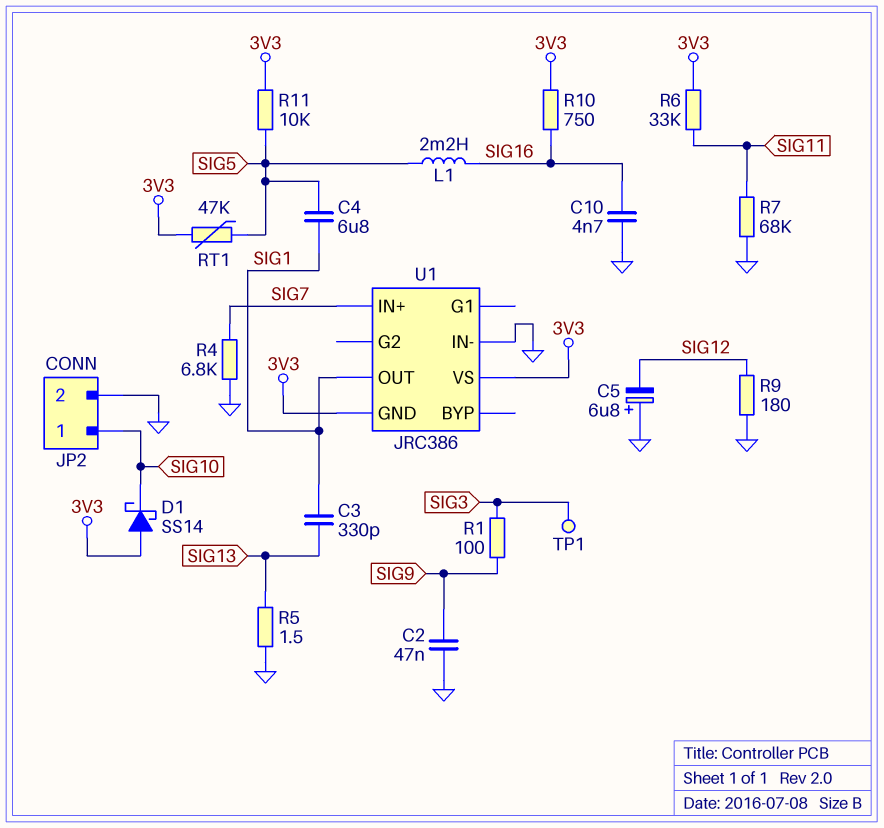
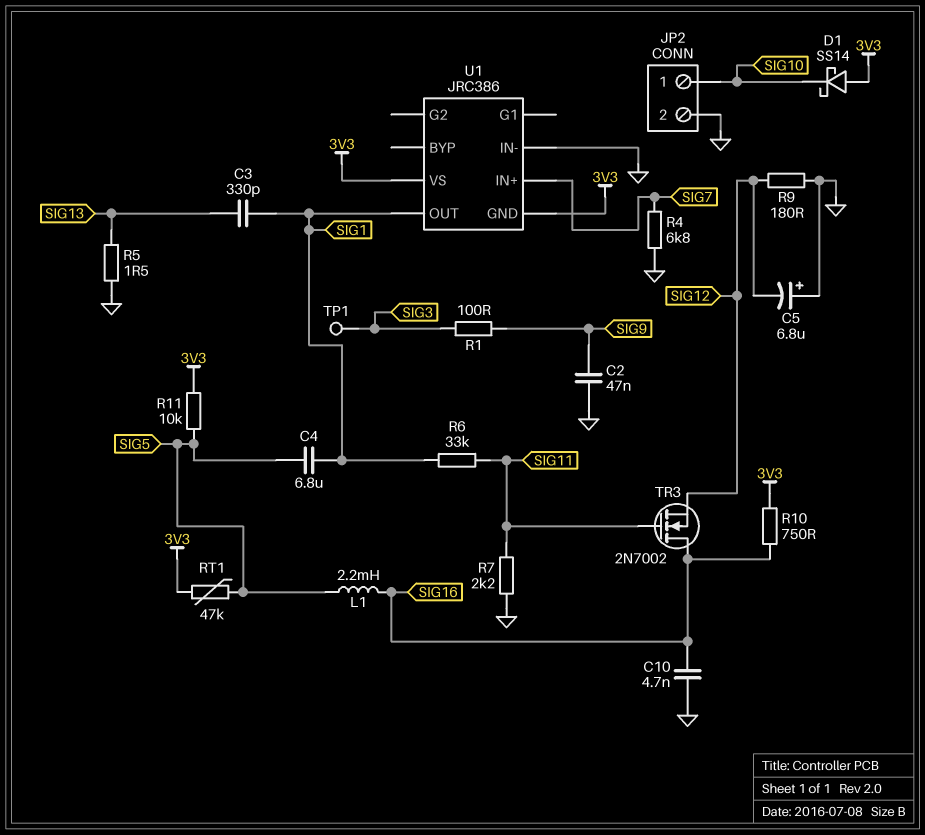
R6: 33k (3V3, SIG11) -> 33k (SIG1, SIG11)
R7: 68k (GND, SIG11) -> 2.2k (GND, SIG11)
TR3: none -> NMOS 2N7002 (G SIG11, D SIG16, S SIG12)

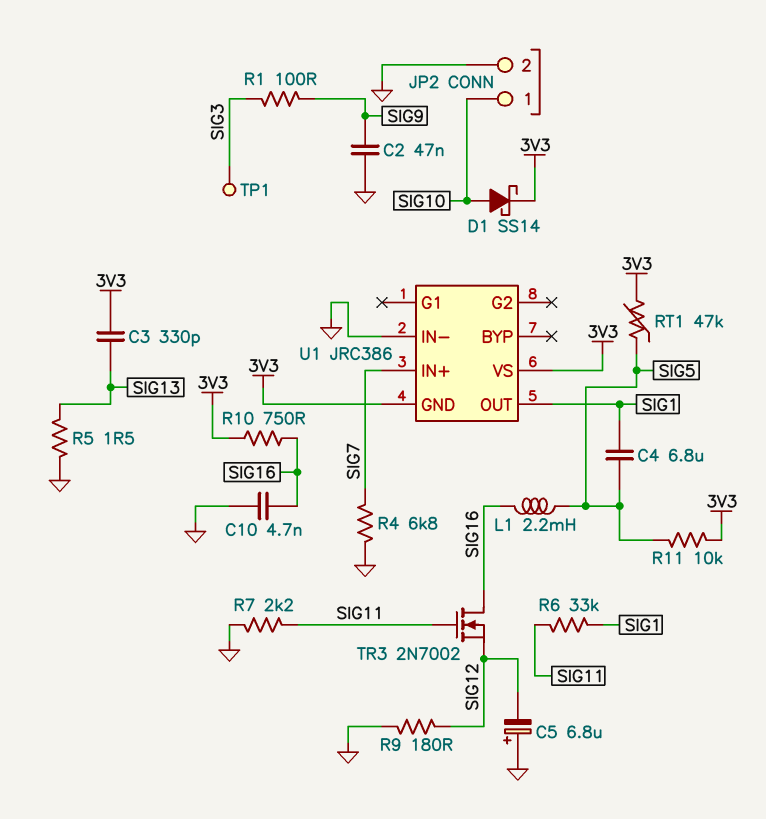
C3: 330pF (SIG1, SIG13) -> 330pF (3V3, SIG13)
D1: schottky SS14 (A 3V3, K SIG10) -> schottky SS14 (A SIG10, K 3V3)

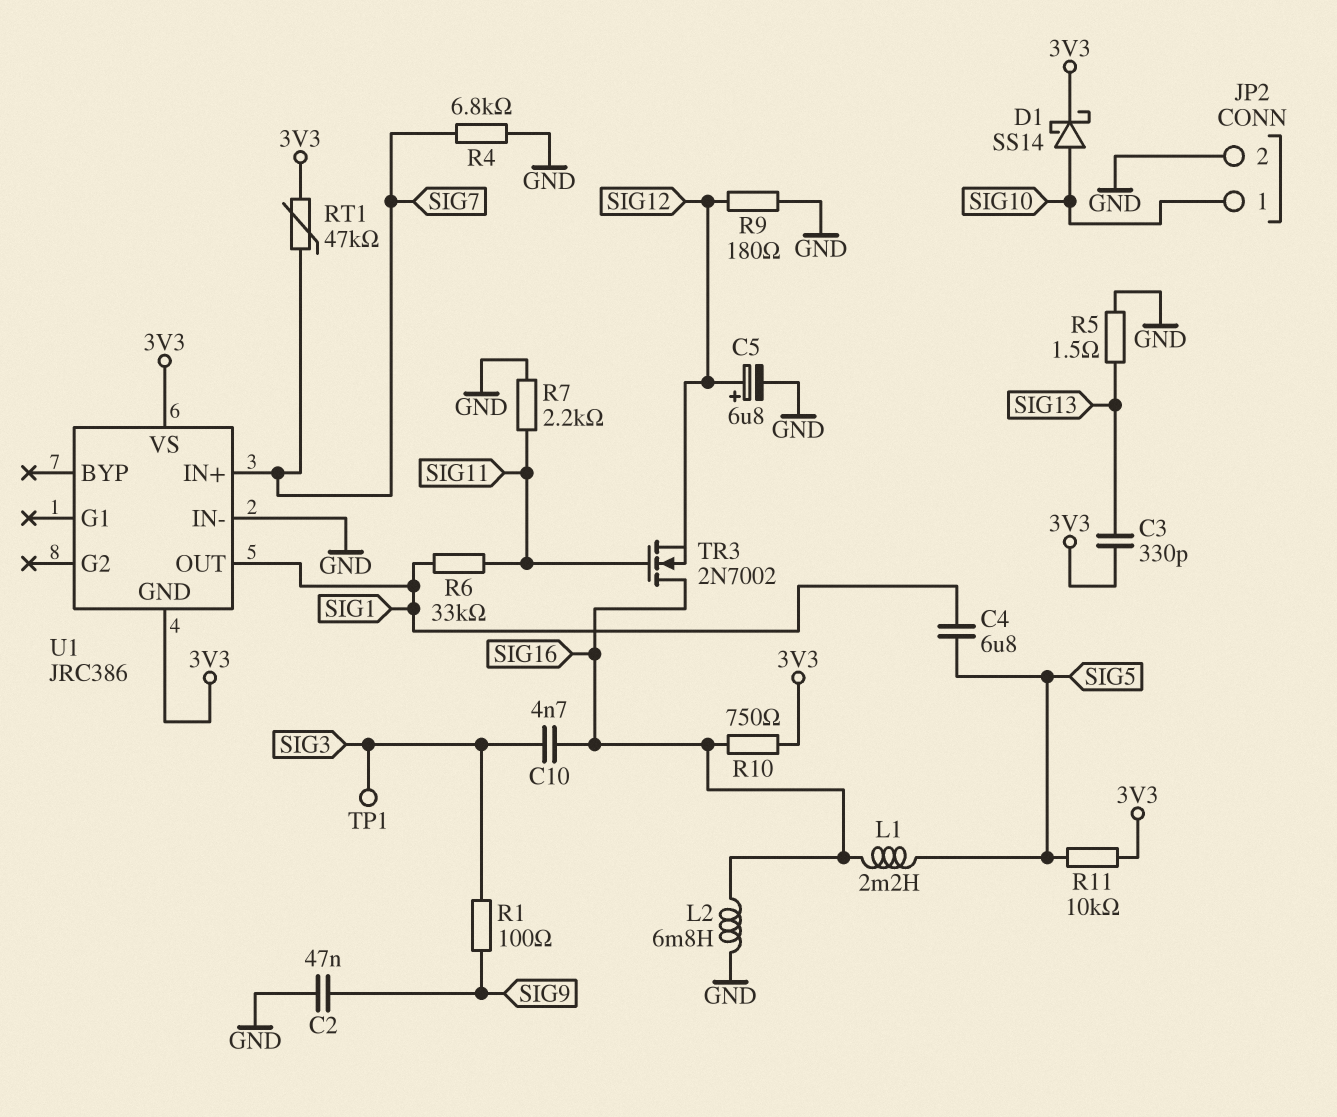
C5: 6.8uF (plus GND, minus SIG12) -> 6.8uF (plus SIG12, minus GND)
C10: 4.7nF (GND, SIG16) -> 4.7nF (SIG3, SIG16)
L2: none -> 6.8mH (GND, SIG16)
RT1: 47k (3V3, SIG5) -> 47k (3V3, SIG7)

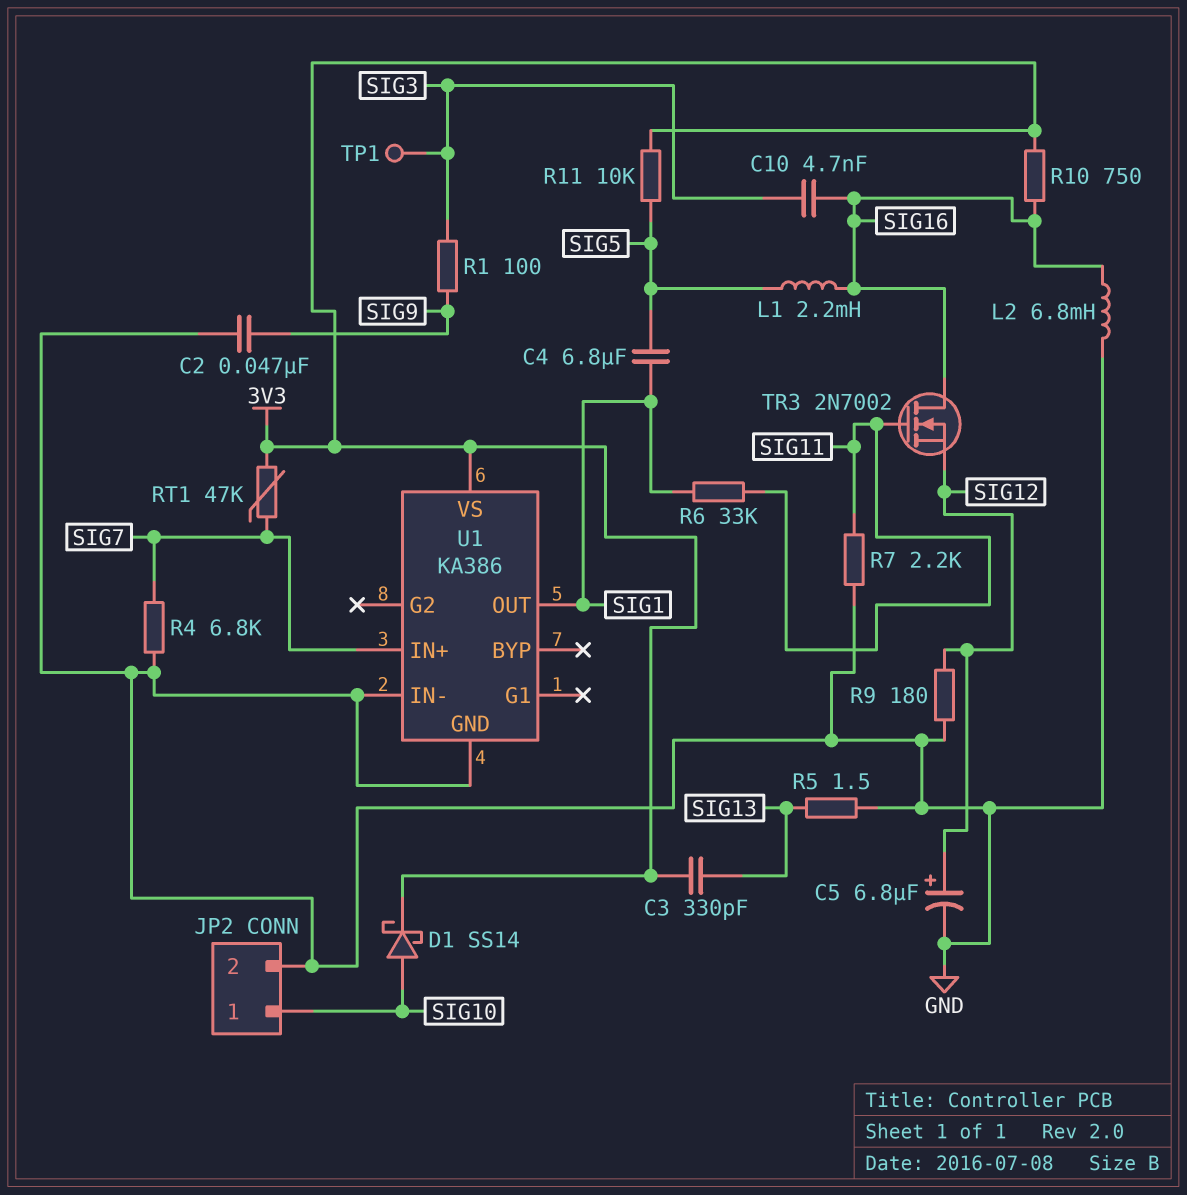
U1: JRC386 -> KA386
U1 pin GND: 3V3 -> GND

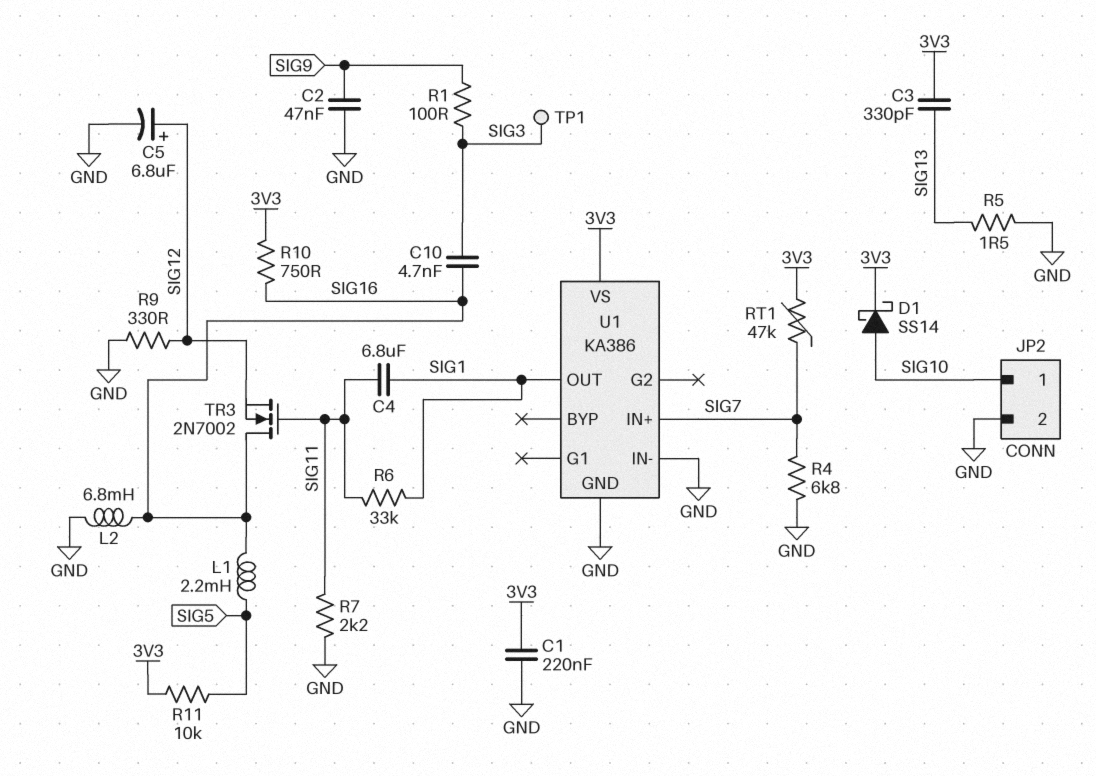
C1: none -> 220nF (3V3, GND)
C4: 6.8uF (SIG1, SIG5) -> 6.8uF (SIG1, SIG11)
R9: 180 (GND, SIG12) -> 330 (GND, SIG12)

